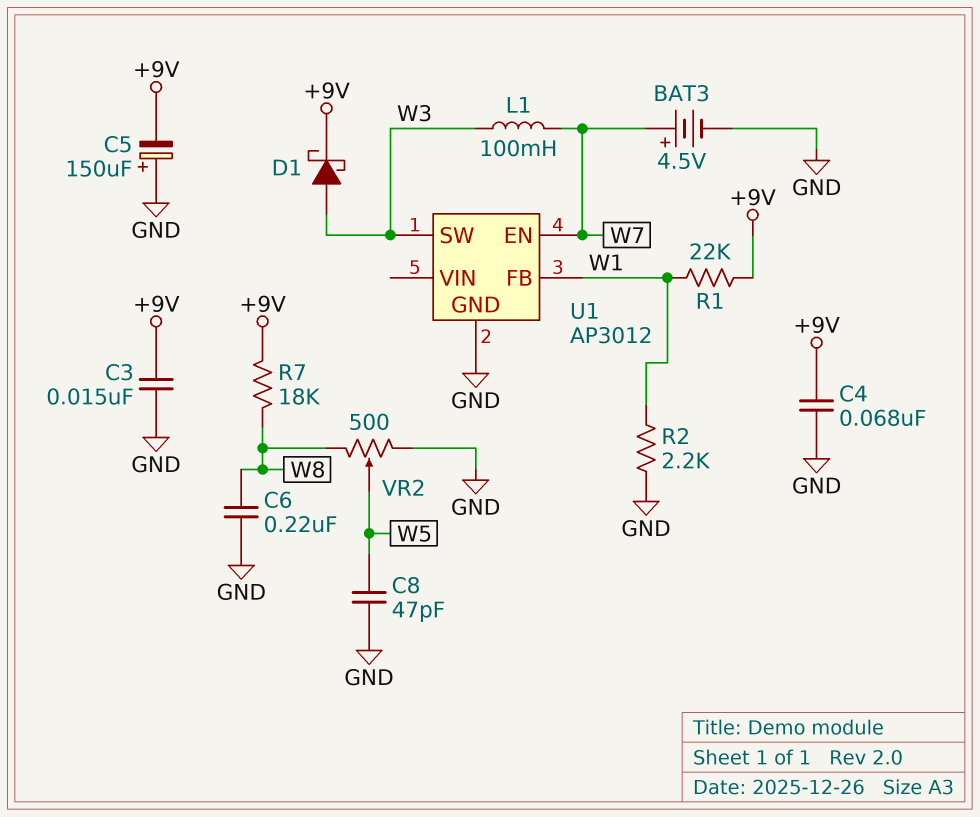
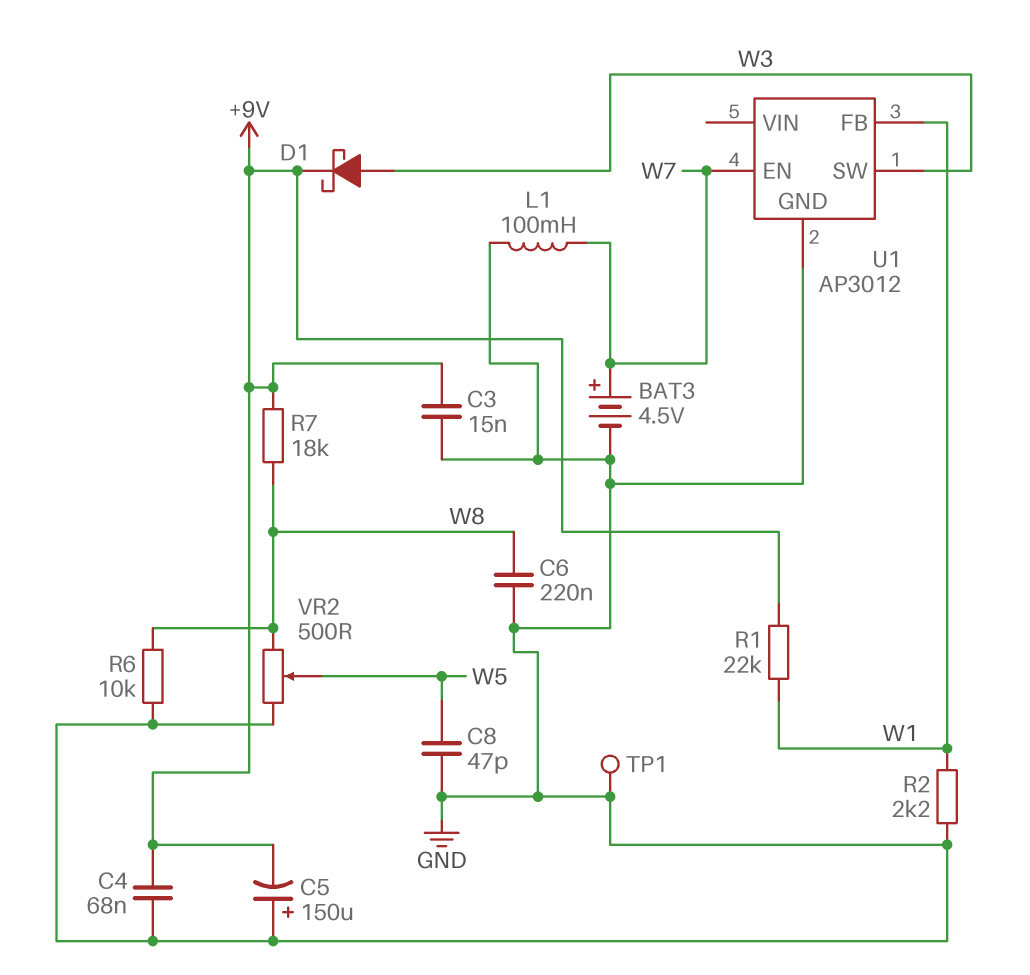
L1: 100mH (W3, W7) -> 100mH (GND, W7)
R6: none -> 10k (GND, W8)
TP1: none -> test point (GND)

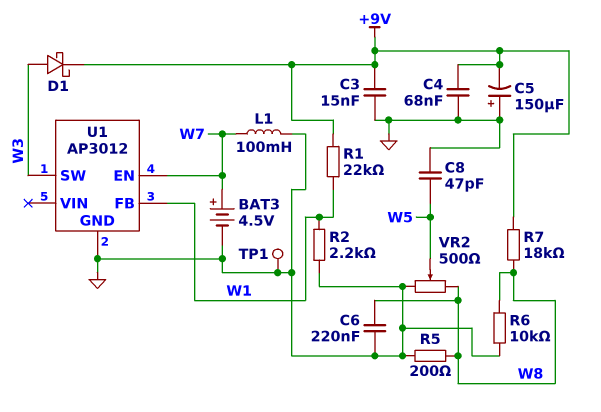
R5: none -> 200 (GND, W8)

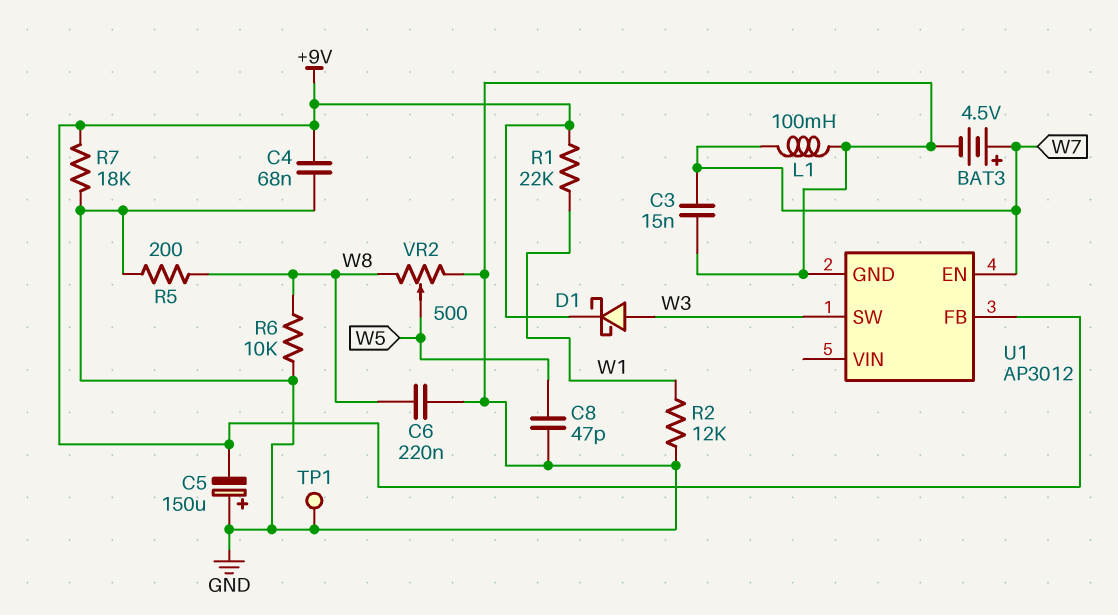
C3: 15nF (+9V, GND) -> 15nF (GND, W7)
R2: 2.2k (GND, W1) -> 12k (GND, W1)
R7: 18k (+9V, W8) -> 18k (+9V, GND)
U1 pin FB: W1 -> +9V

